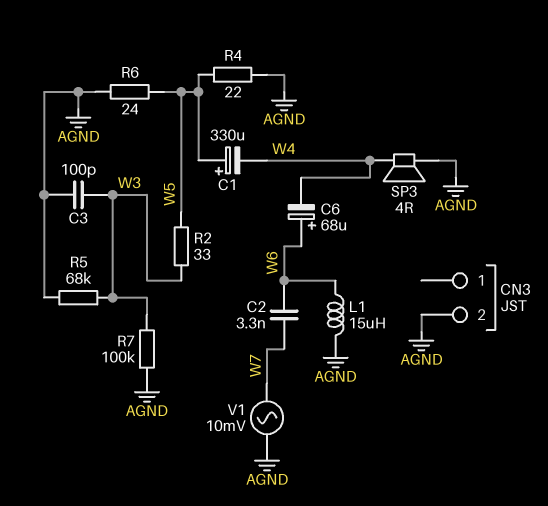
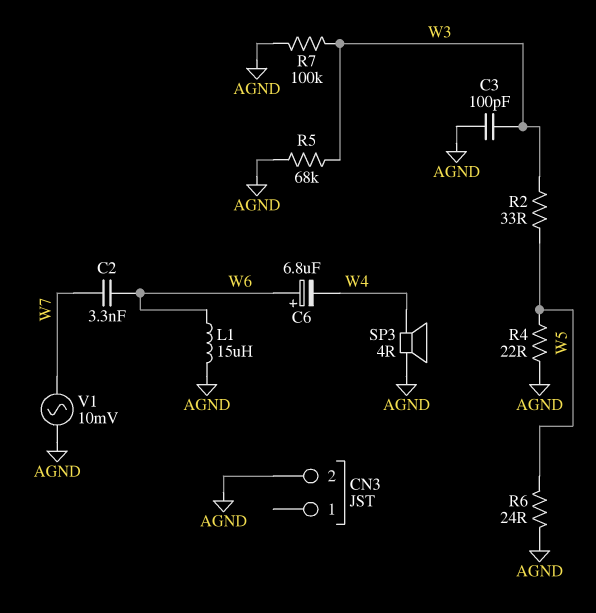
C1: 330uF (plus W5, minus W4) -> none
C6: 68uF (plus W6, minus W4) -> 6.8uF (plus W6, minus W4)

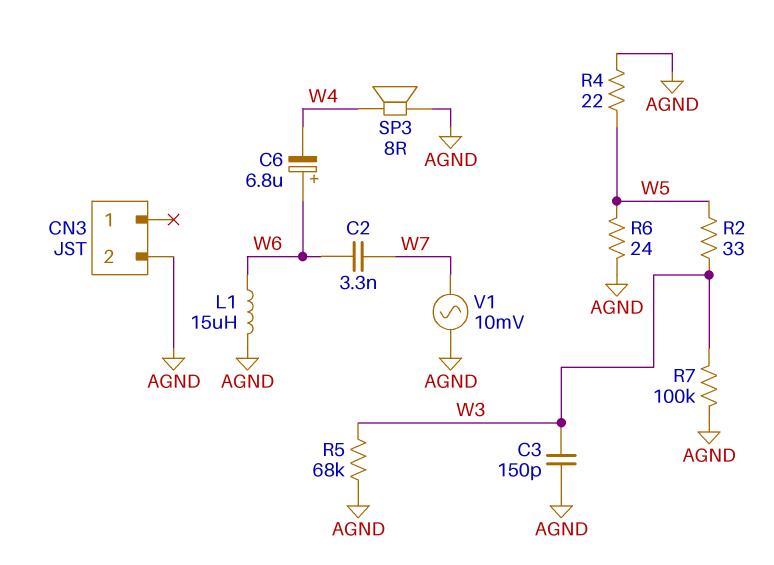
C3: 100pF (AGND, W3) -> 150pF (AGND, W3)
SP3: speaker 4R (AGND, W4) -> speaker 8R (AGND, W4)

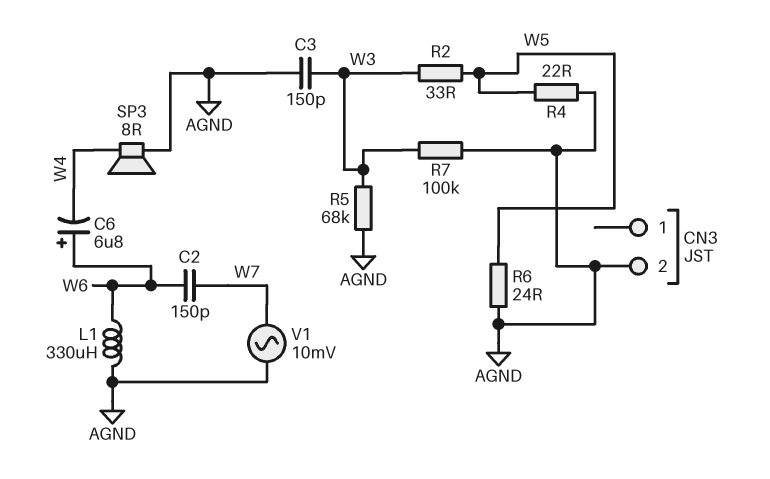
C2: 3.3nF (W6, W7) -> 150pF (W6, W7)
L1: 15uH (AGND, W6) -> 330uH (AGND, W6)

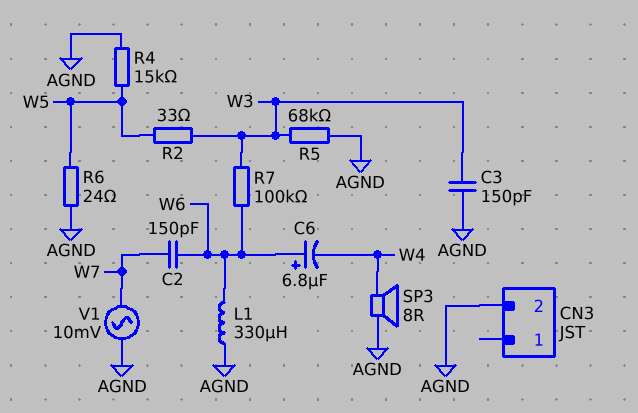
R4: 22 (AGND, W5) -> 15k (AGND, W5)
R7: 100k (AGND, W3) -> 100k (W3, W6)

